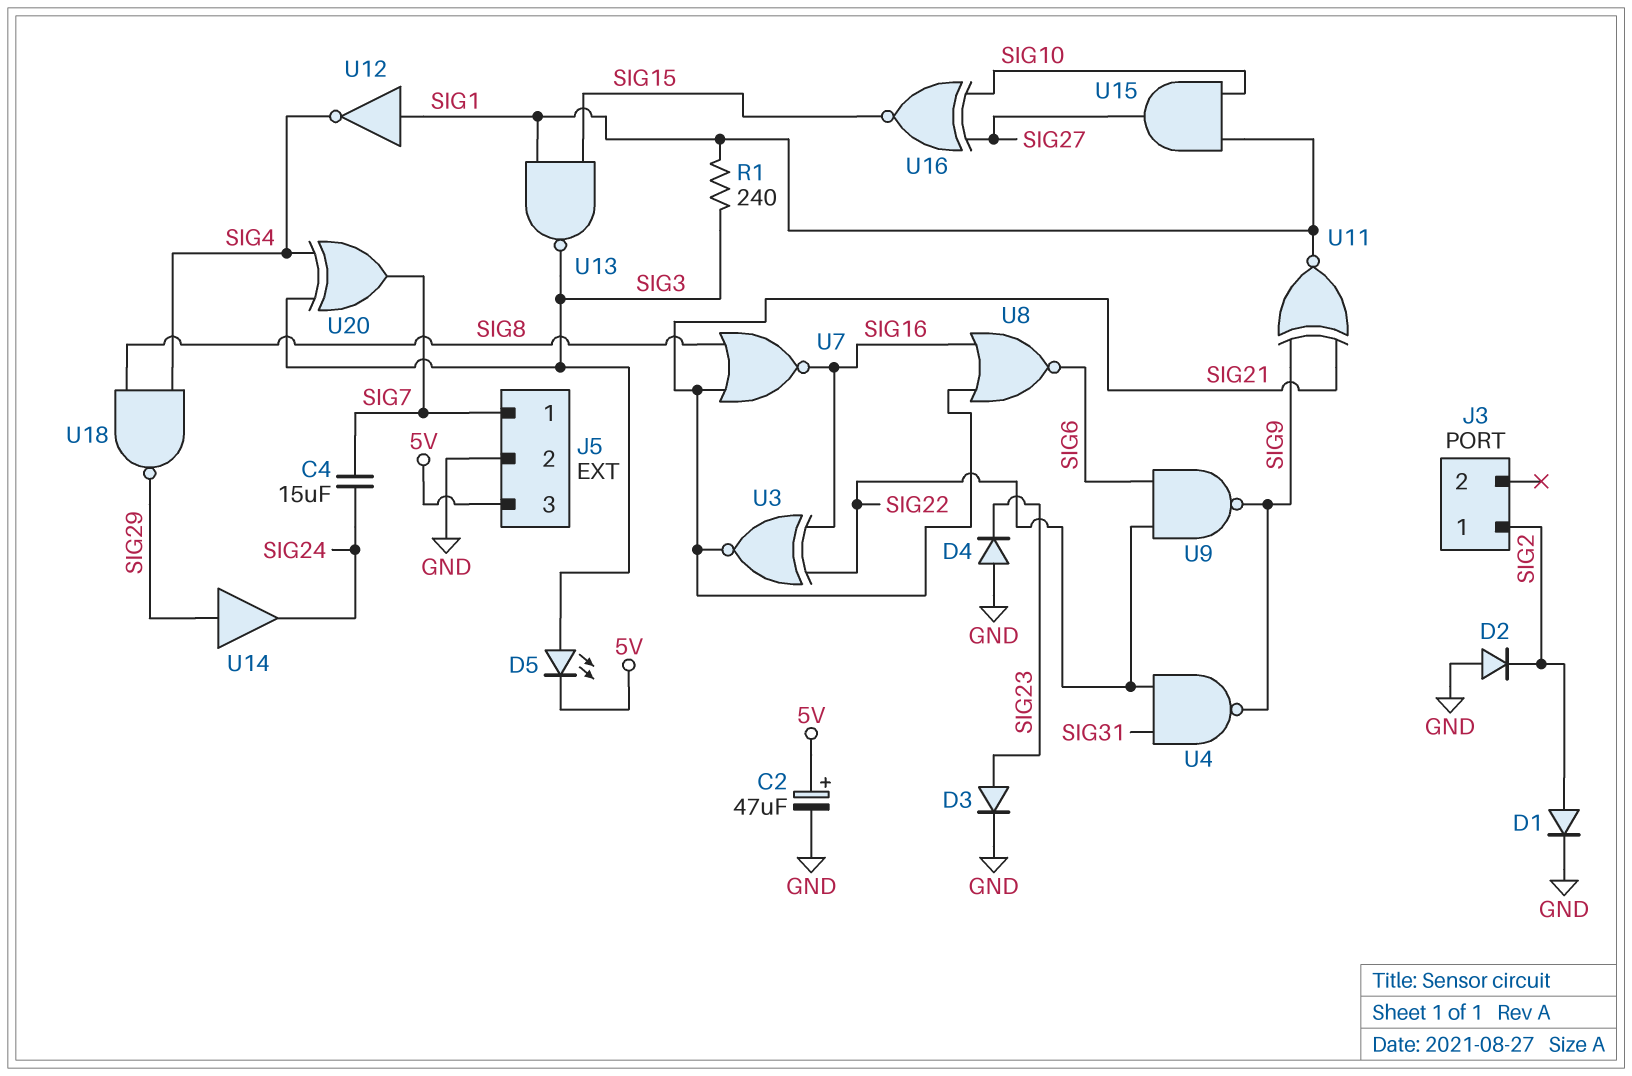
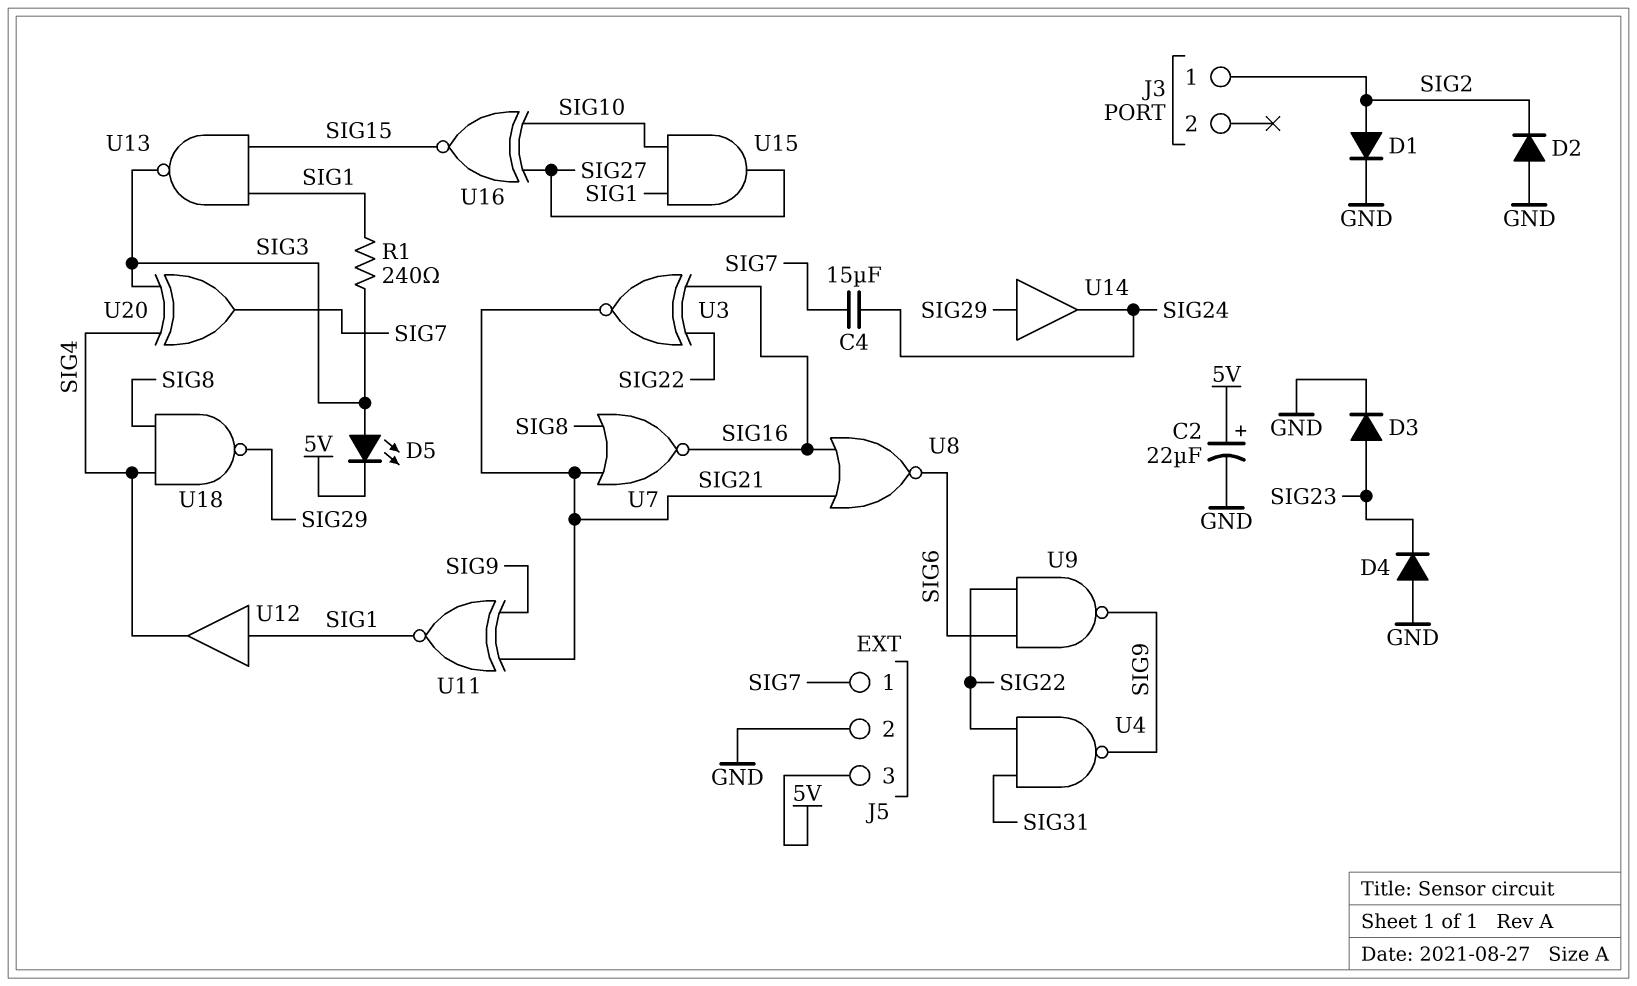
C2: 47uF (plus 5V, minus GND) -> 22uF (plus 5V, minus GND)
U12: NOT (in SIG1, out SIG4) -> buffer (in SIG1, out SIG4)

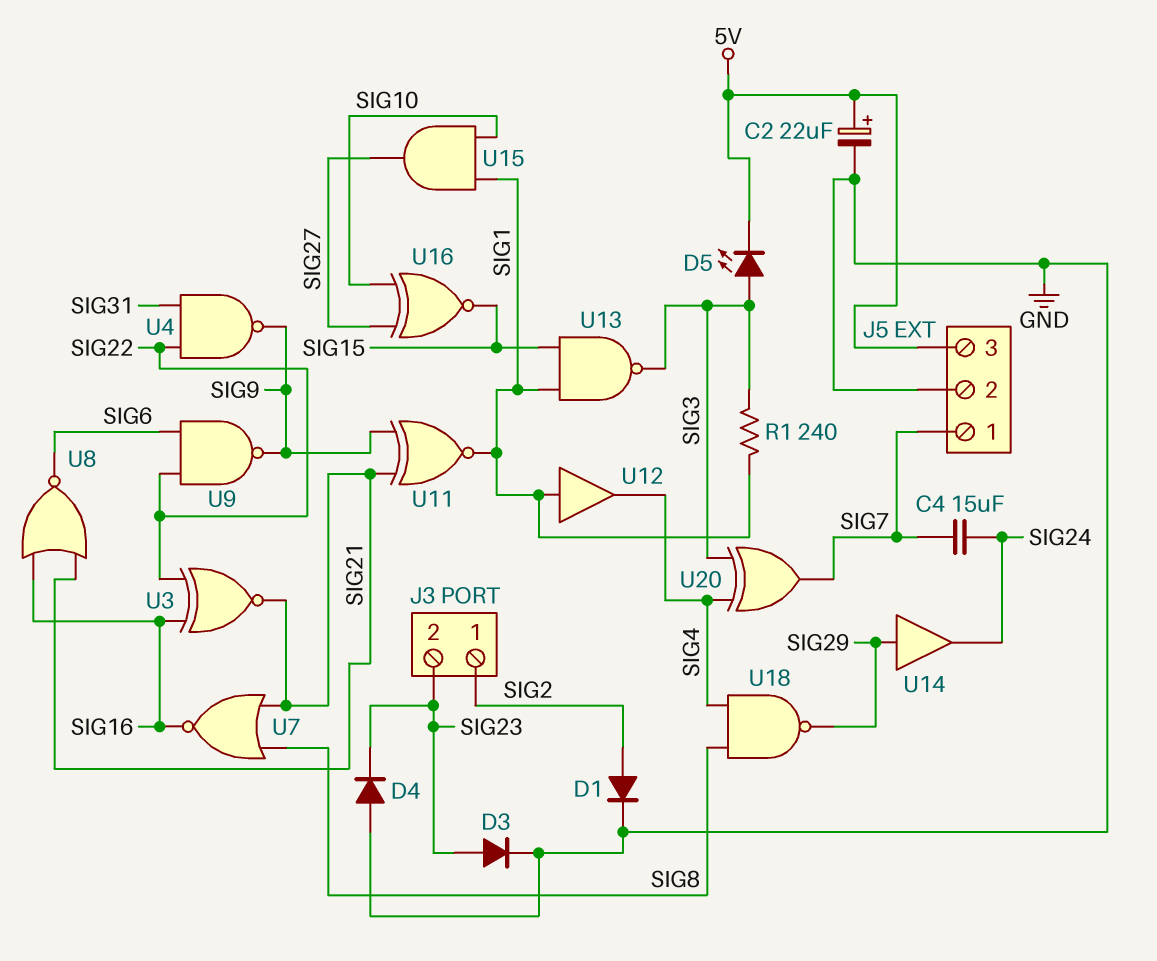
D2: diode (A GND, K SIG2) -> none
J3 pin 2: none -> SIG23

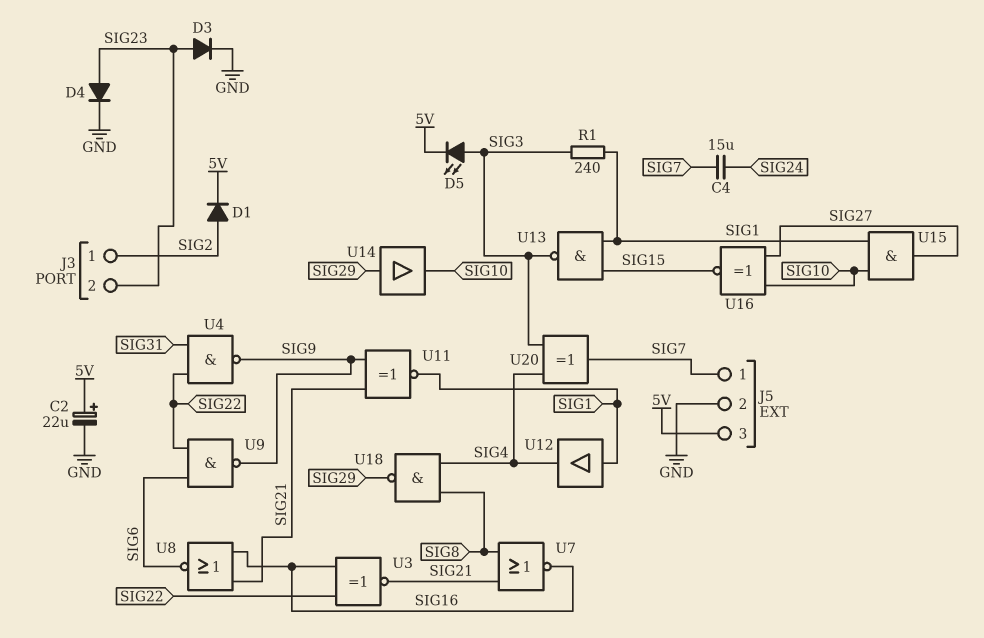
D1: diode (A SIG2, K GND) -> diode (A SIG2, K 5V)
D4: diode (A GND, K SIG23) -> diode (A SIG23, K GND)
U14: buffer (in SIG29, out SIG24) -> buffer (in SIG29, out SIG10)

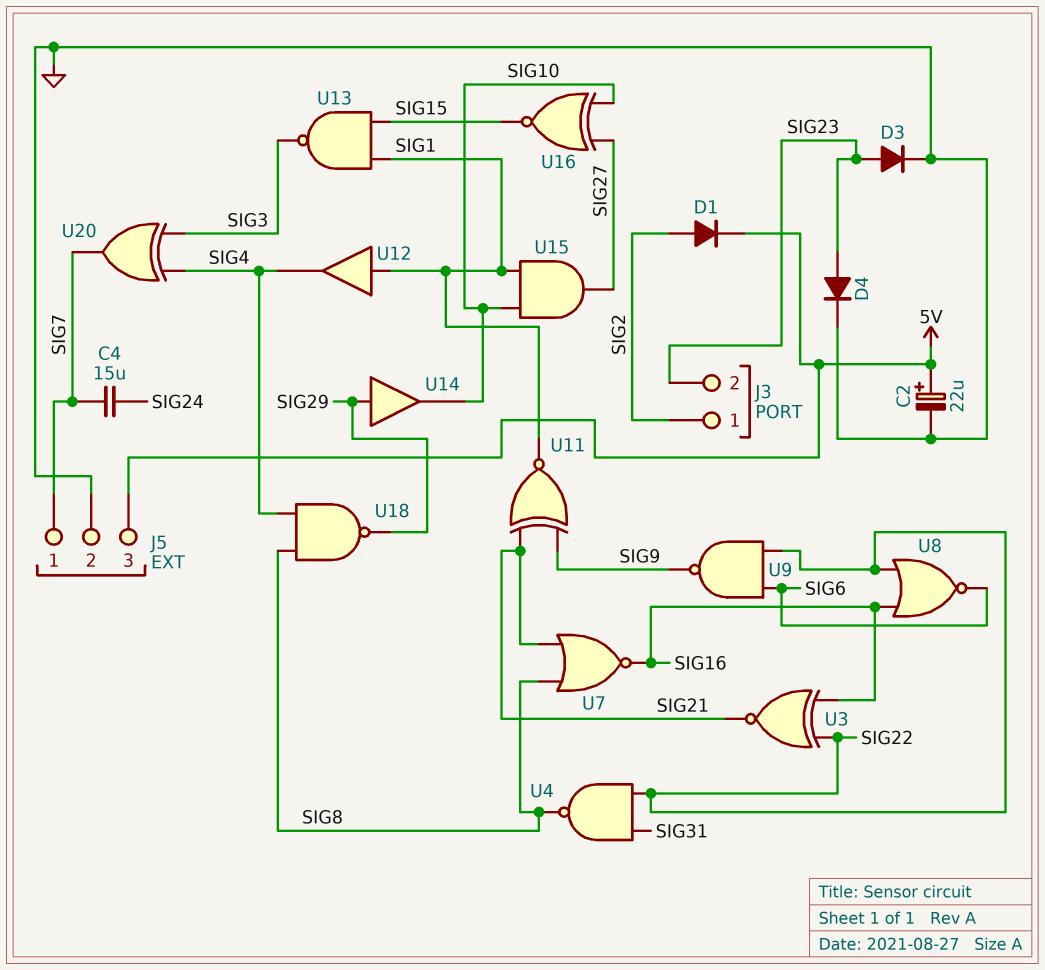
D5: LED (A SIG3, K 5V) -> none
R1: 240 (SIG1, SIG3) -> none
U4: NAND (in SIG22, in SIG31, out SIG9) -> NAND (in SIG22, in SIG31, out SIG8)
U8: NOR (in SIG16, in SIG21, out SIG6) -> NOR (in SIG16, in SIG22, out SIG6)

